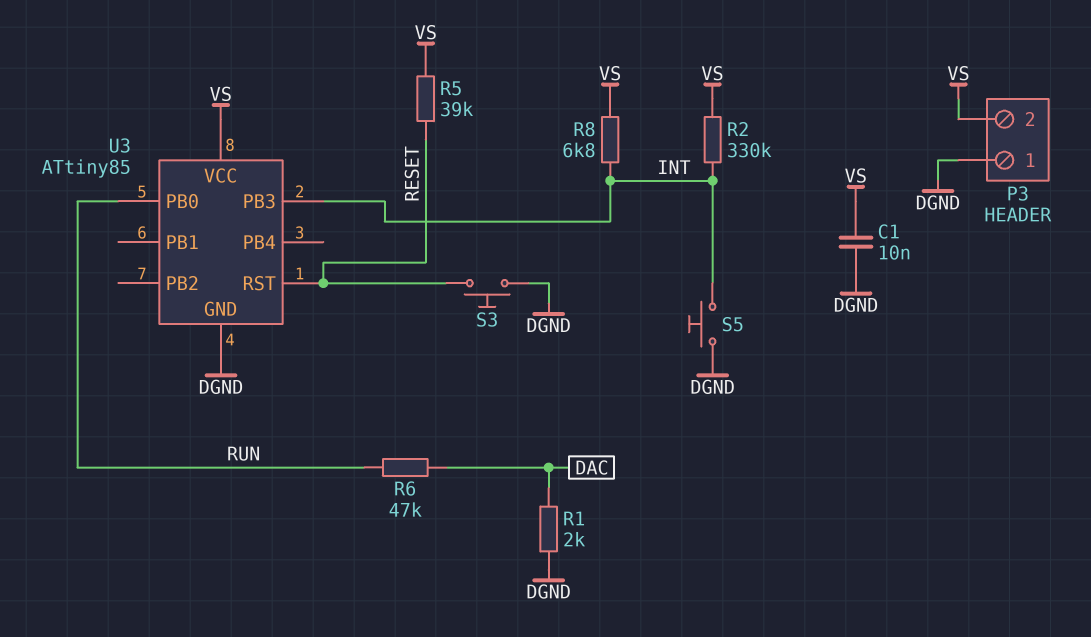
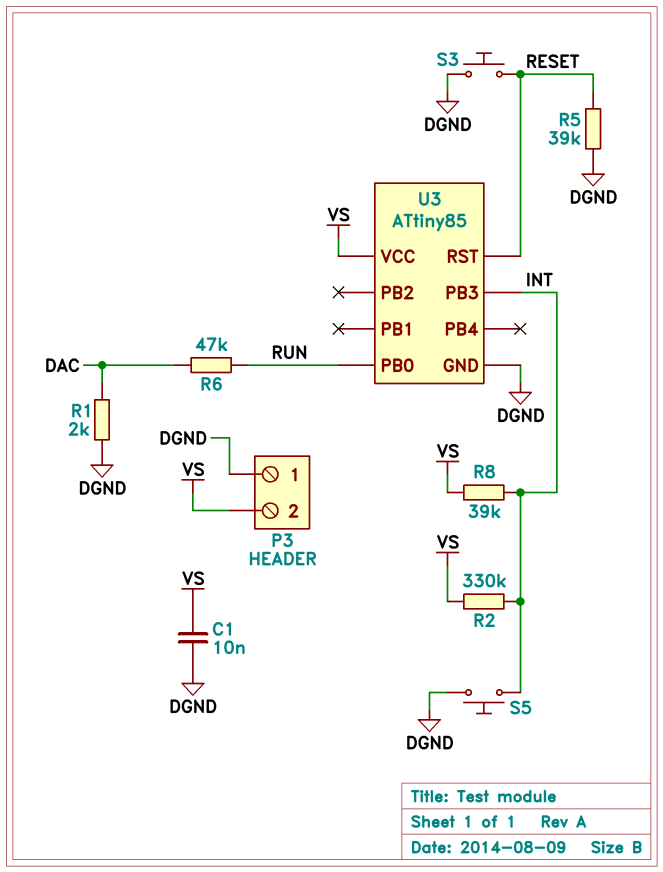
R5: 39k (RESET, VS) -> 39k (DGND, RESET)
R8: 6.8k (INT, VS) -> 39k (INT, VS)

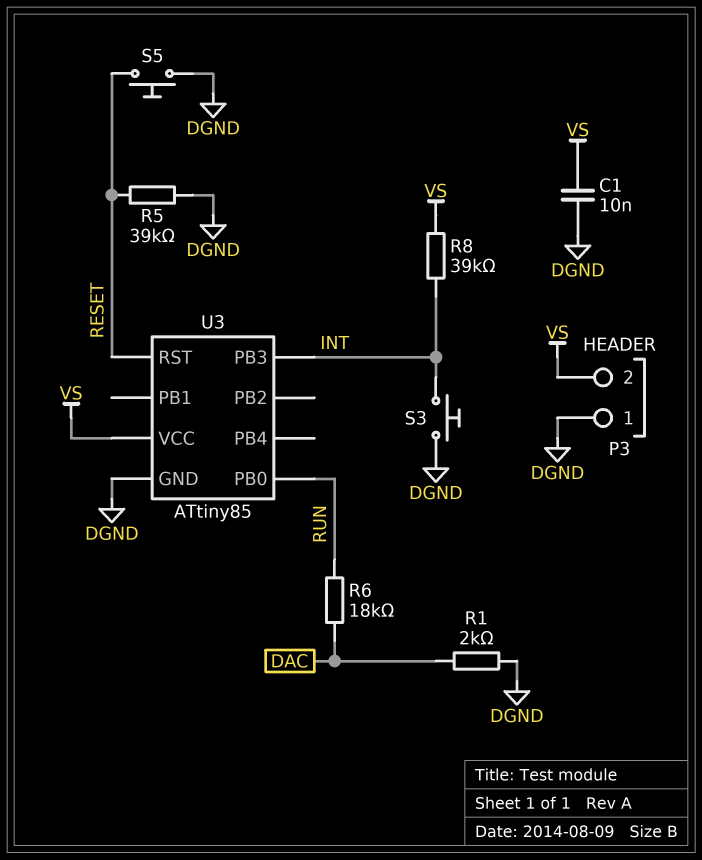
R2: 330k (INT, VS) -> none
R6: 47k (DAC, RUN) -> 18k (DAC, RUN)
S3: button (DGND, RESET) -> button (DGND, INT)
S5: button (DGND, INT) -> button (DGND, RESET)

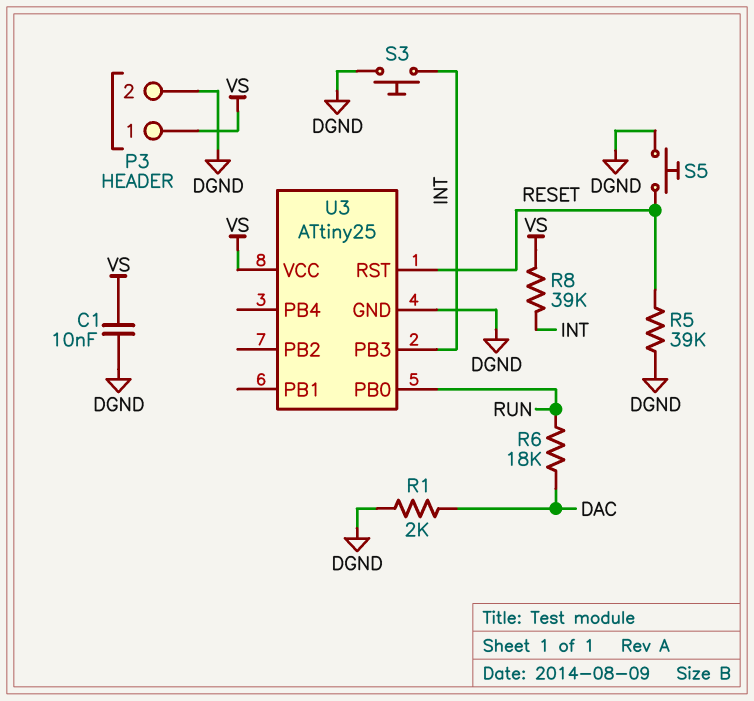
P3 pin 1: DGND -> VS
P3 pin 2: VS -> DGND
U3: ATtiny85 -> ATtiny25

